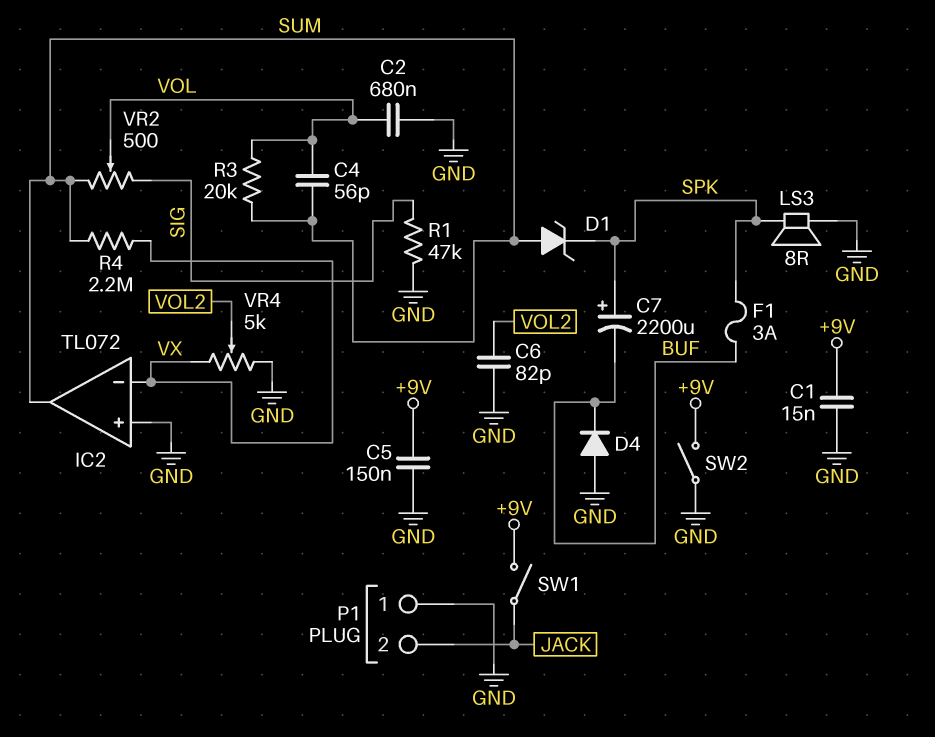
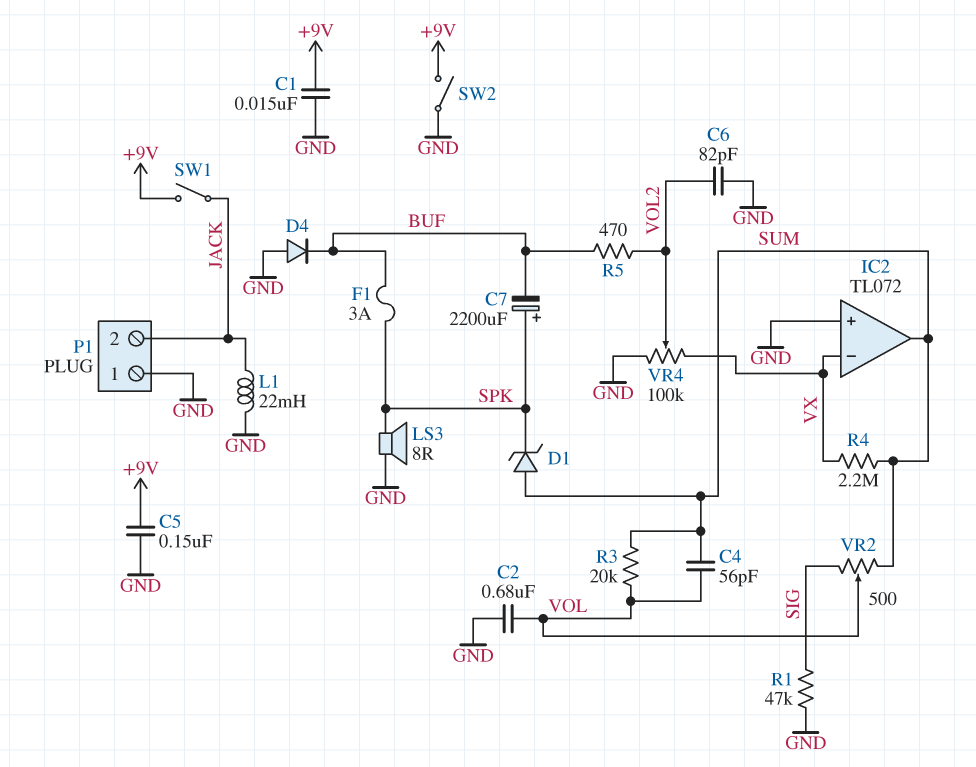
L1: none -> 22mH (GND, JACK)
R5: none -> 470 (BUF, VOL2)
VR4: 5k (GND, VX, wiper VOL2) -> 100k (GND, VX, wiper VOL2)

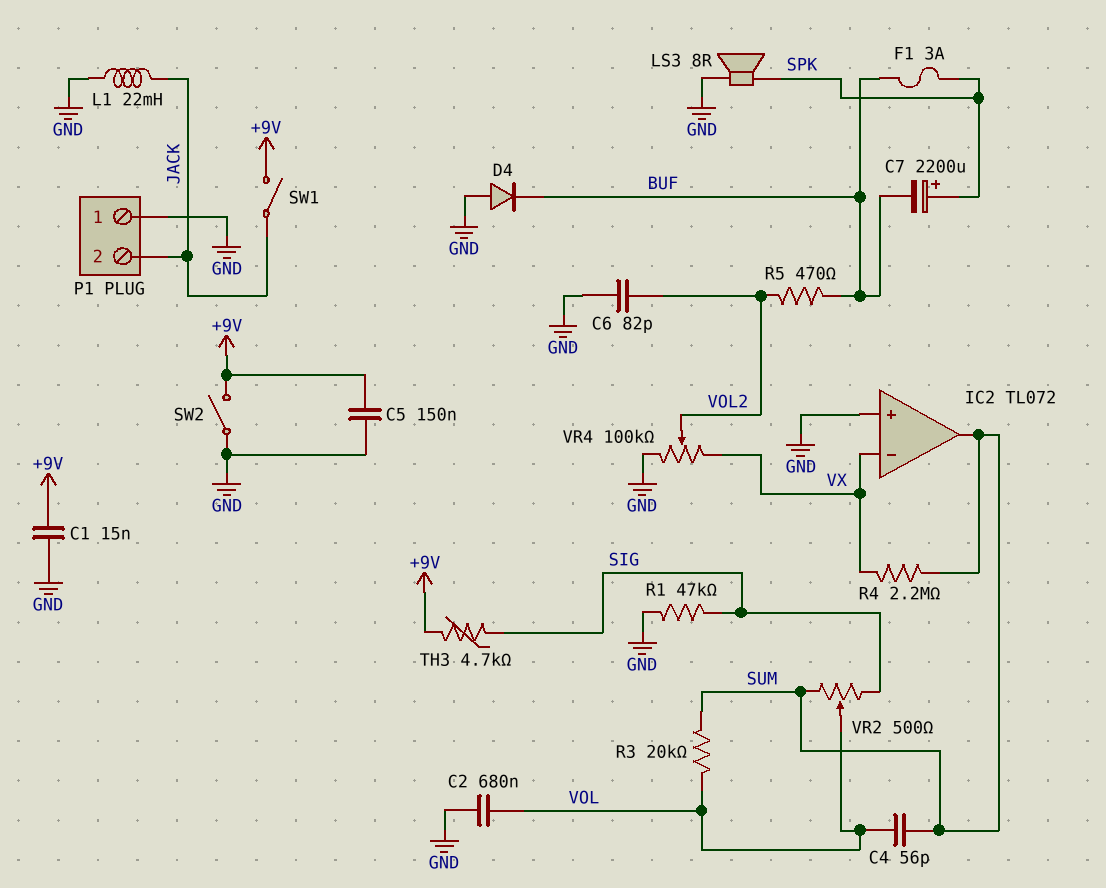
D1: zener (A SUM, K SPK) -> none
TH3: none -> 4.7k (+9V, SIG)

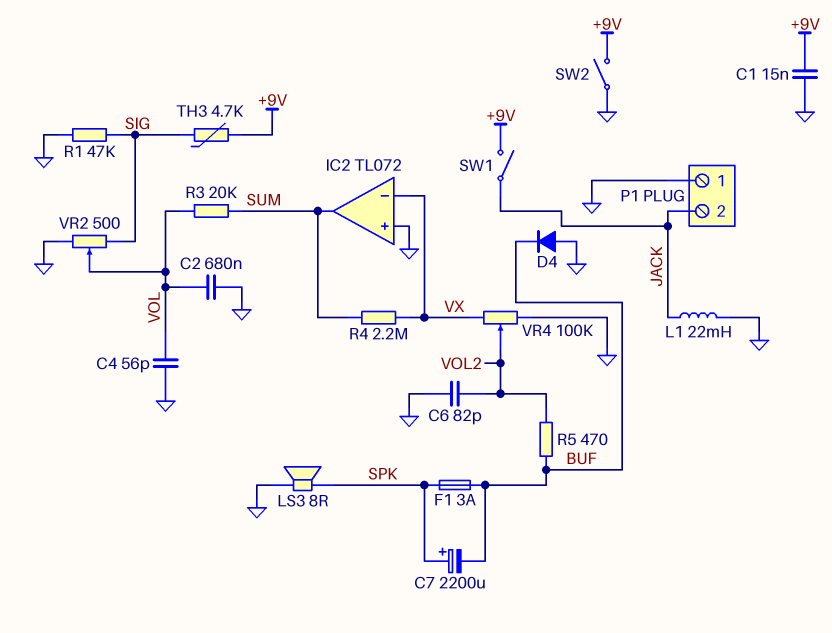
C4: 56pF (SUM, VOL) -> 56pF (GND, VOL)
C5: 150nF (+9V, GND) -> none
VR2: 500 (SIG, SUM, wiper VOL) -> 500 (GND, SIG, wiper VOL)

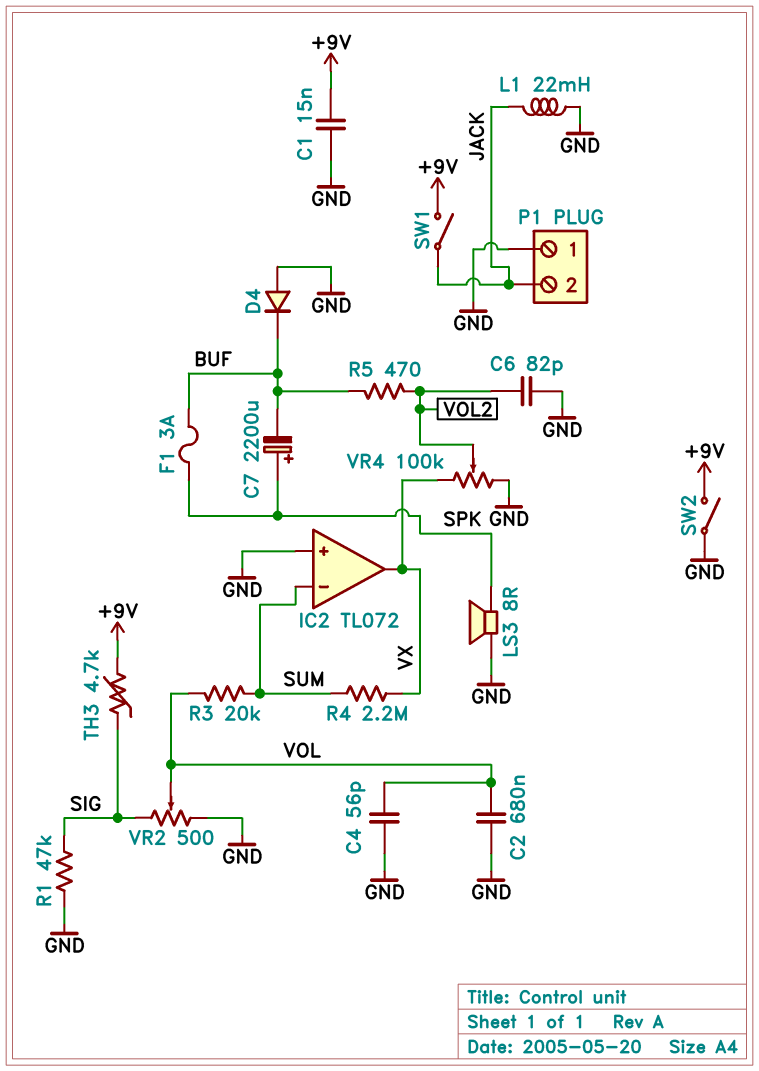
IC2 pin in-: VX -> SUM
IC2 pin out: SUM -> VX

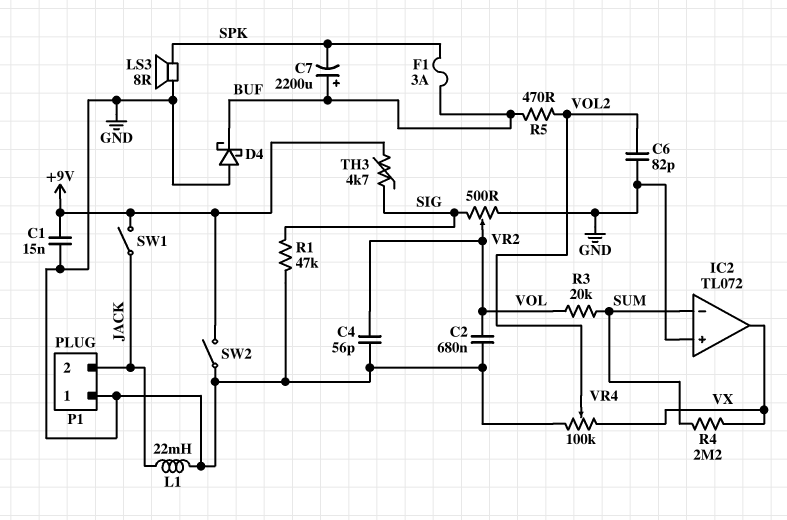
C7: 2200uF (plus SPK, minus BUF) -> 2200uF (plus BUF, minus SPK)
D4: diode (A GND, K BUF) -> schottky (A GND, K BUF)

